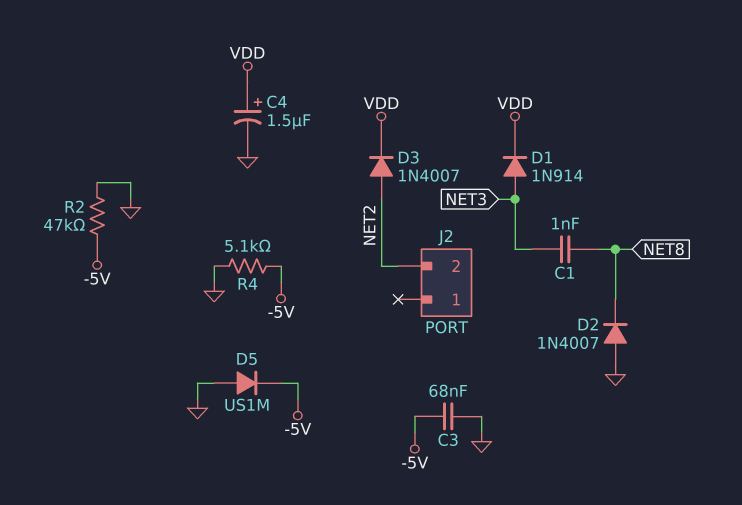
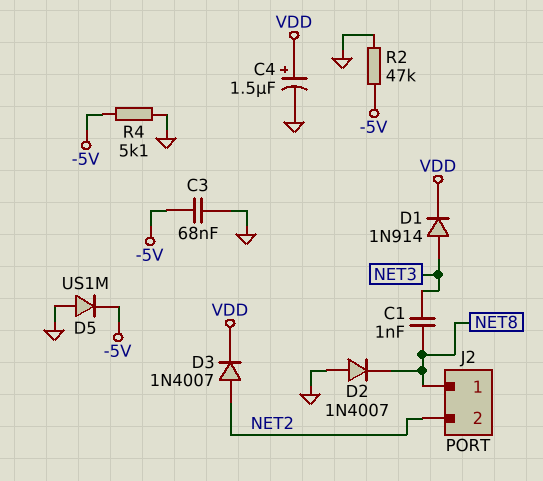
J2 pin 1: none -> NET8

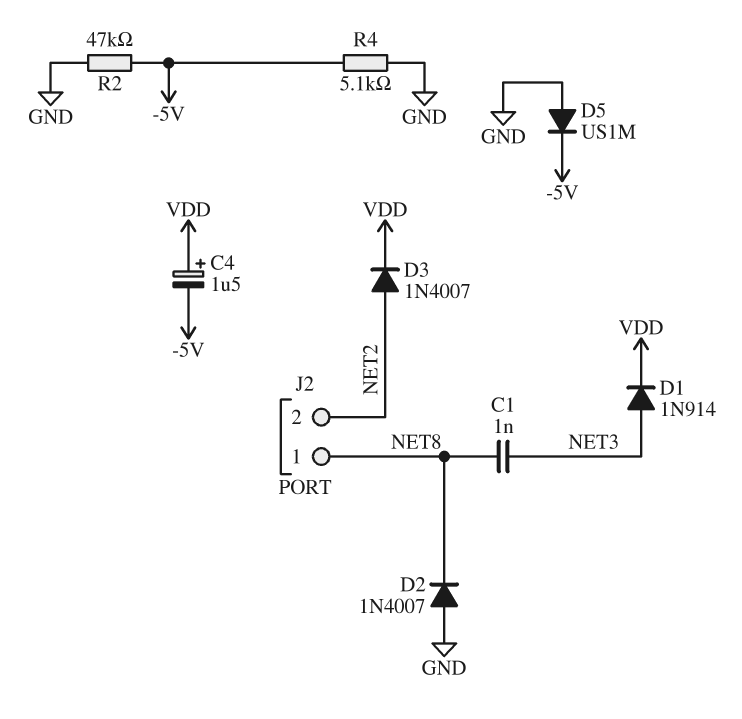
C3: 68nF (-5V, GND) -> none
C4: 1.5uF (plus VDD, minus GND) -> 1.5uF (plus VDD, minus -5V)

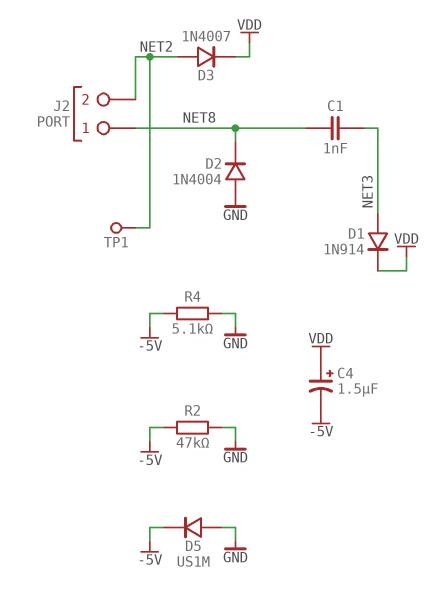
D2: diode 1N4007 (A GND, K NET8) -> diode 1N4004 (A GND, K NET8)
TP1: none -> test point (NET2)

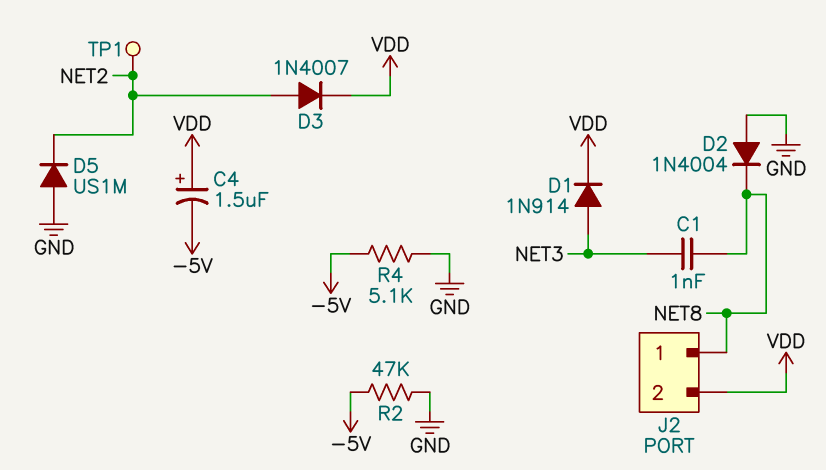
D5: diode US1M (A GND, K -5V) -> diode US1M (A GND, K NET2)
J2 pin 2: NET2 -> VDD

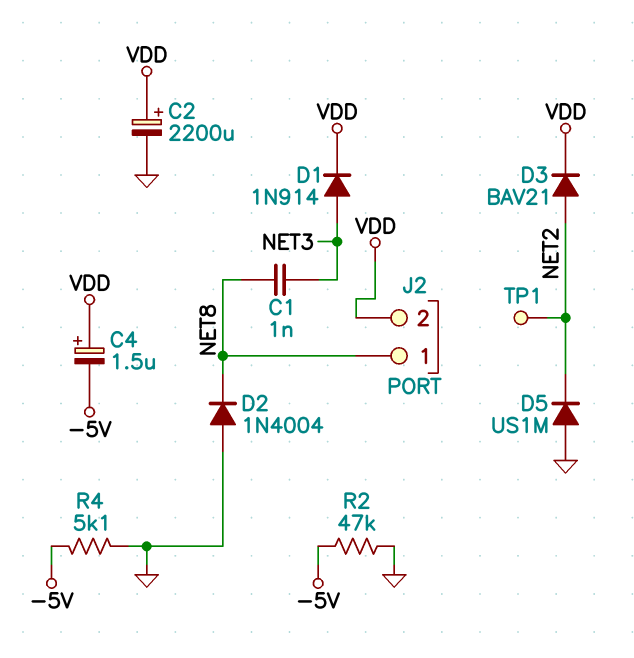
C2: none -> 2200uF (plus VDD, minus GND)
D3: diode 1N4007 (A NET2, K VDD) -> diode BAV21 (A NET2, K VDD)

